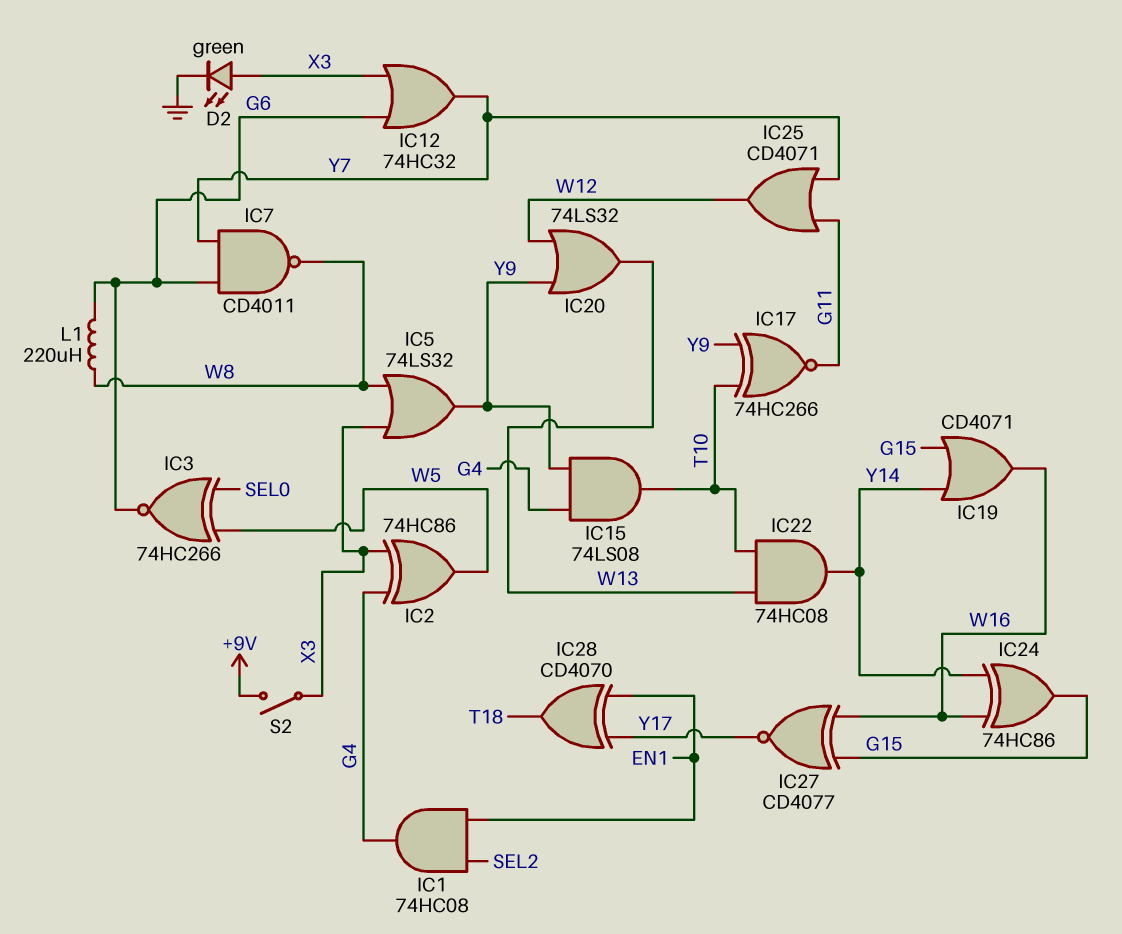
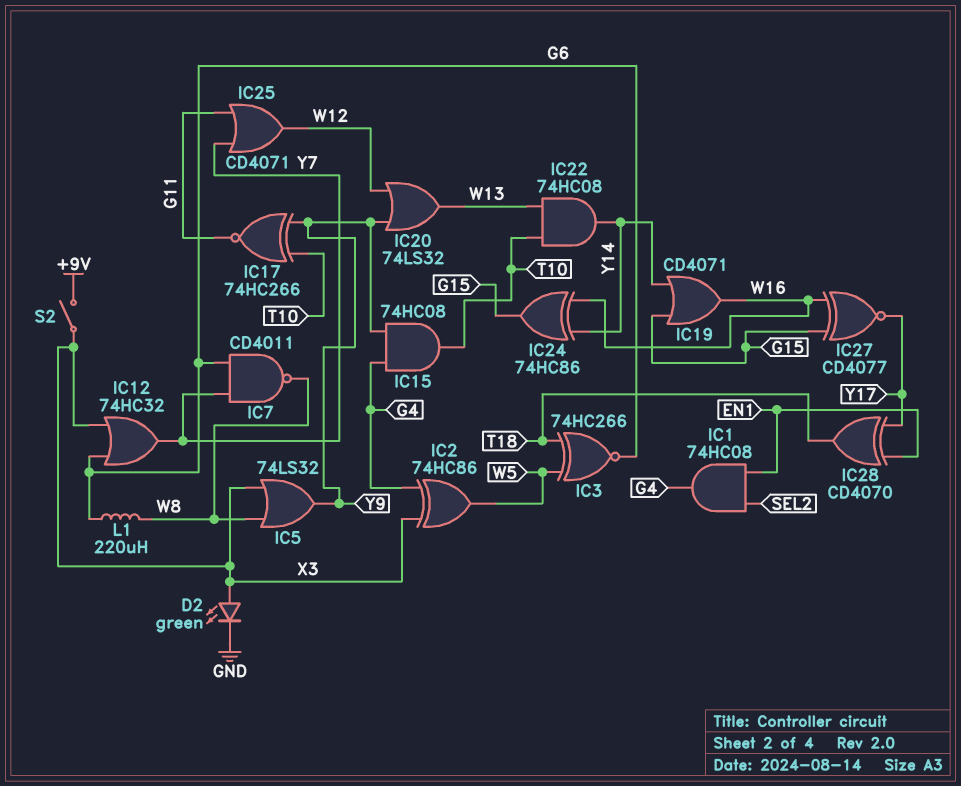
IC3: XNOR 74HC266 (in SEL0, in W5, out G6) -> XNOR 74HC266 (in T18, in W5, out G6)
IC15: AND 74LS08 (in G4, in Y9, out T10) -> AND 74HC08 (in G4, in Y9, out T10)

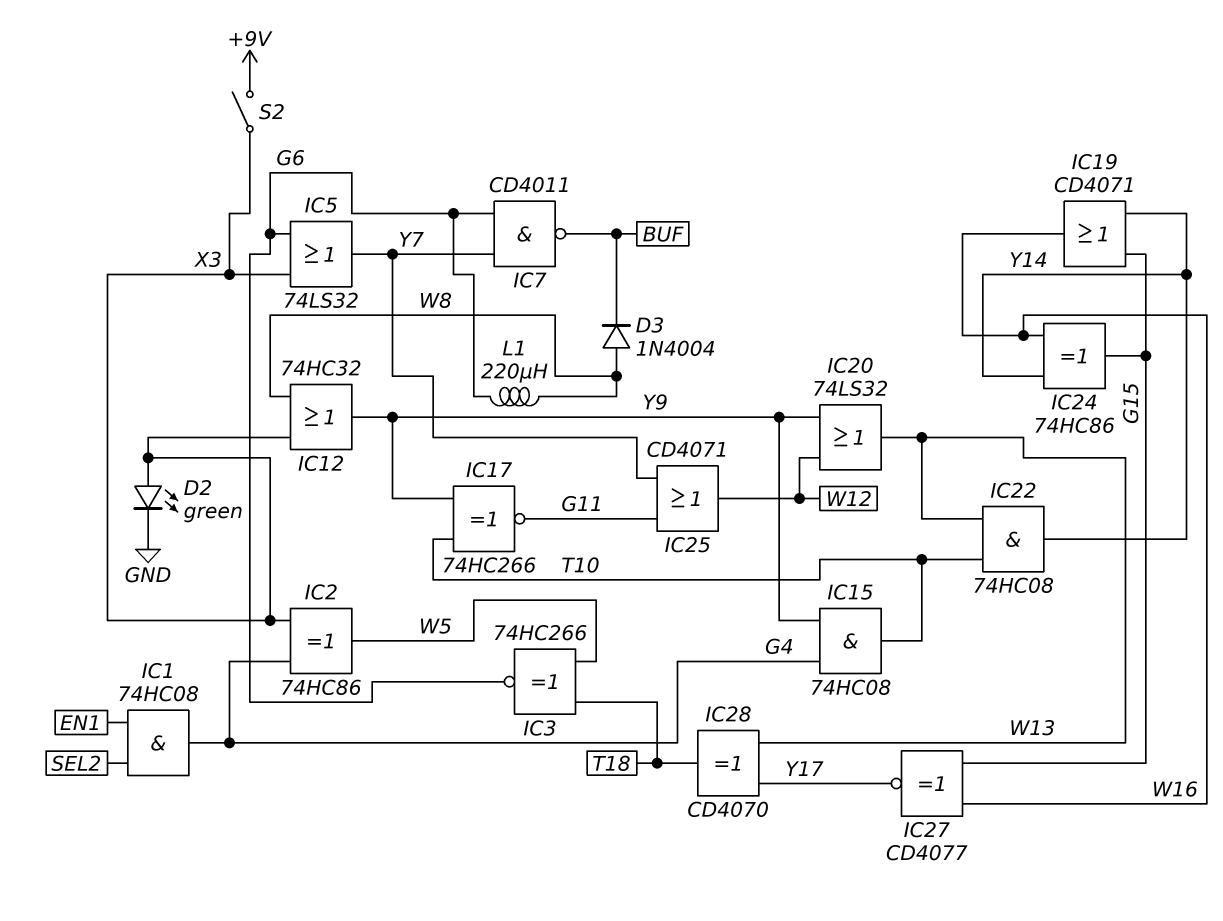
D3: none -> diode 1N4004 (A W8, K BUF)
IC5: OR 74LS32 (in W8, in X3, out Y9) -> OR 74LS32 (in G6, in X3, out Y7)
IC7: NAND CD4011 (in G6, in Y7, out W8) -> NAND CD4011 (in G6, in Y7, out BUF)
IC12: OR 74HC32 (in G6, in X3, out Y7) -> OR 74HC32 (in W8, in X3, out Y9)
IC28: XOR CD4070 (in EN1, in Y17, out T18) -> XOR CD4070 (in W13, in Y17, out T18)

